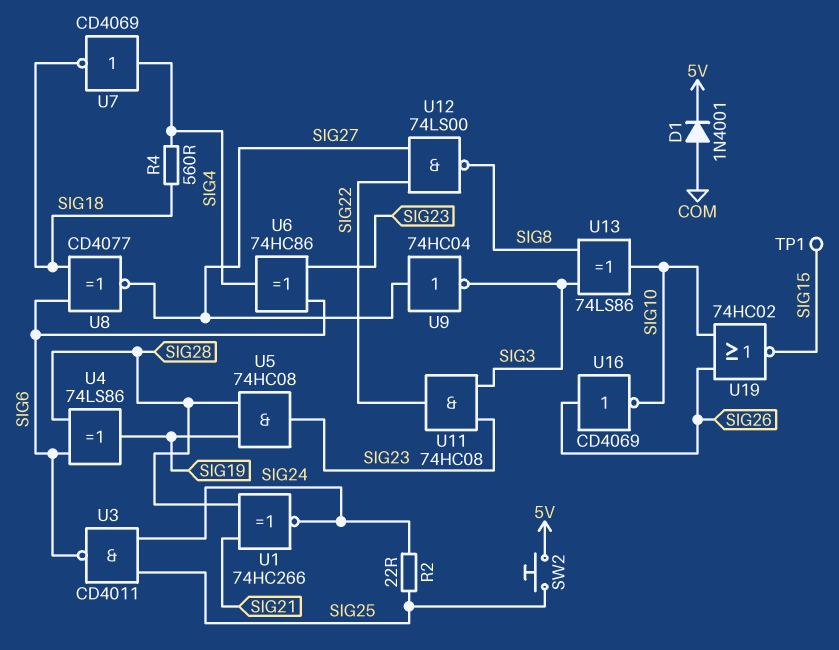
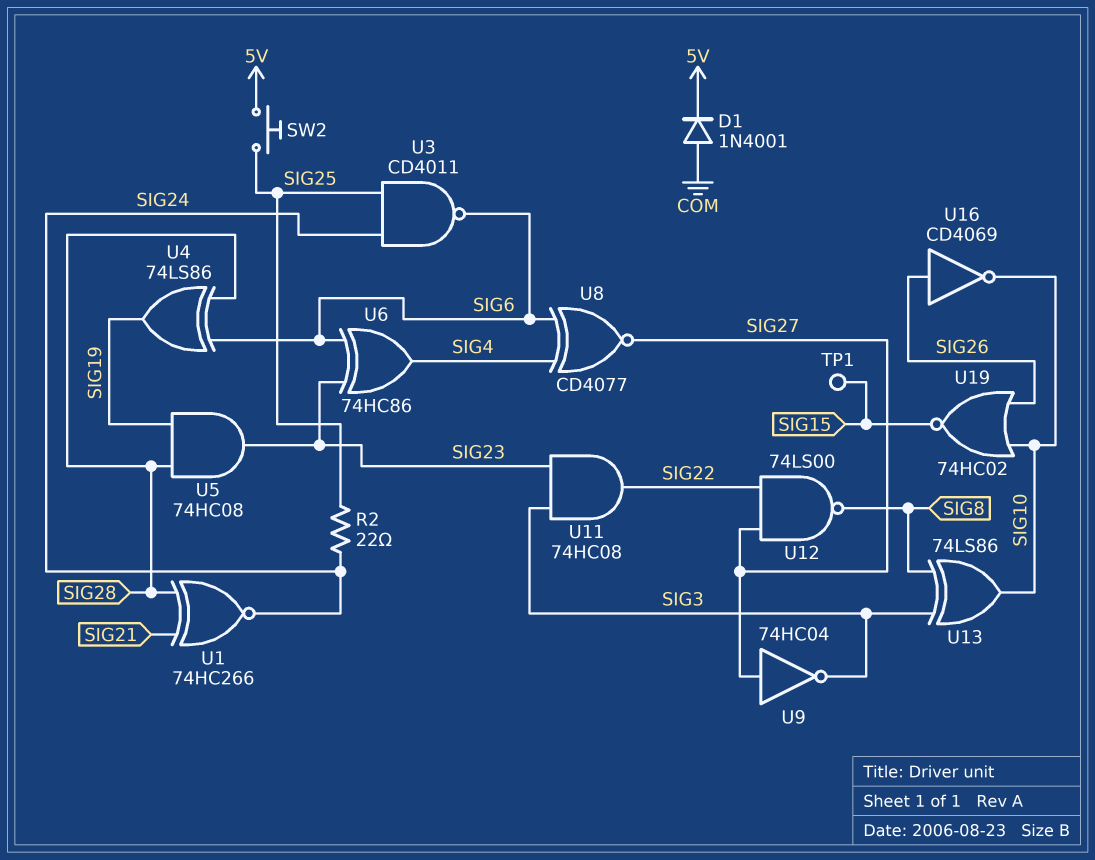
R4: 560 (SIG4, SIG18) -> none
U7: NOT CD4069 (in SIG4, out SIG18) -> none
U8: XNOR CD4077 (in SIG6, in SIG18, out SIG27) -> XNOR CD4077 (in SIG4, in SIG6, out SIG27)

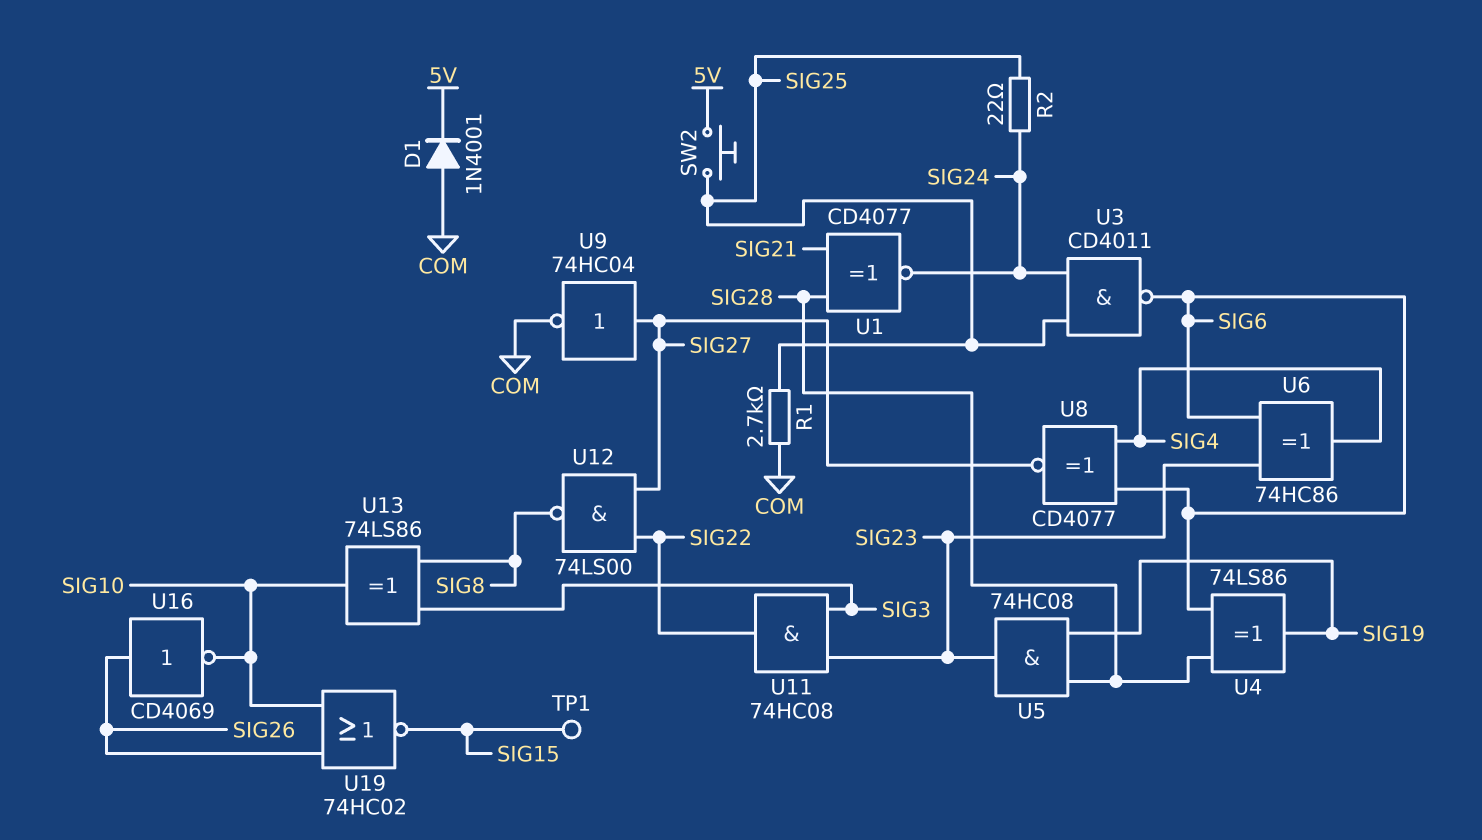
R1: none -> 2.7k (COM, SIG25)
U1: XNOR 74HC266 (in SIG21, in SIG28, out SIG24) -> XNOR CD4077 (in SIG21, in SIG28, out SIG24)
U9: NOT 74HC04 (in SIG27, out SIG3) -> NOT 74HC04 (in SIG27, out COM)

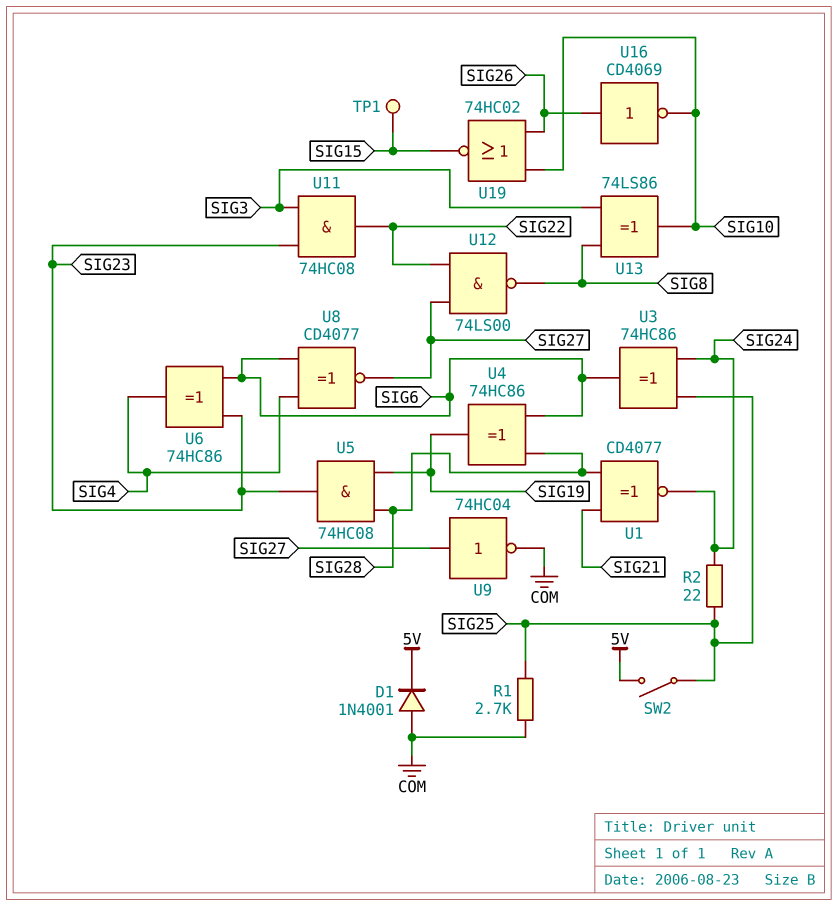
SW2: button (5V, SIG25) -> switch (5V, SIG25)
U3: NAND CD4011 (in SIG24, in SIG25, out SIG6) -> XOR 74HC86 (in SIG24, in SIG25, out SIG6)
U4: XOR 74LS86 (in SIG6, in SIG28, out SIG19) -> XOR 74HC86 (in SIG6, in SIG28, out SIG19)

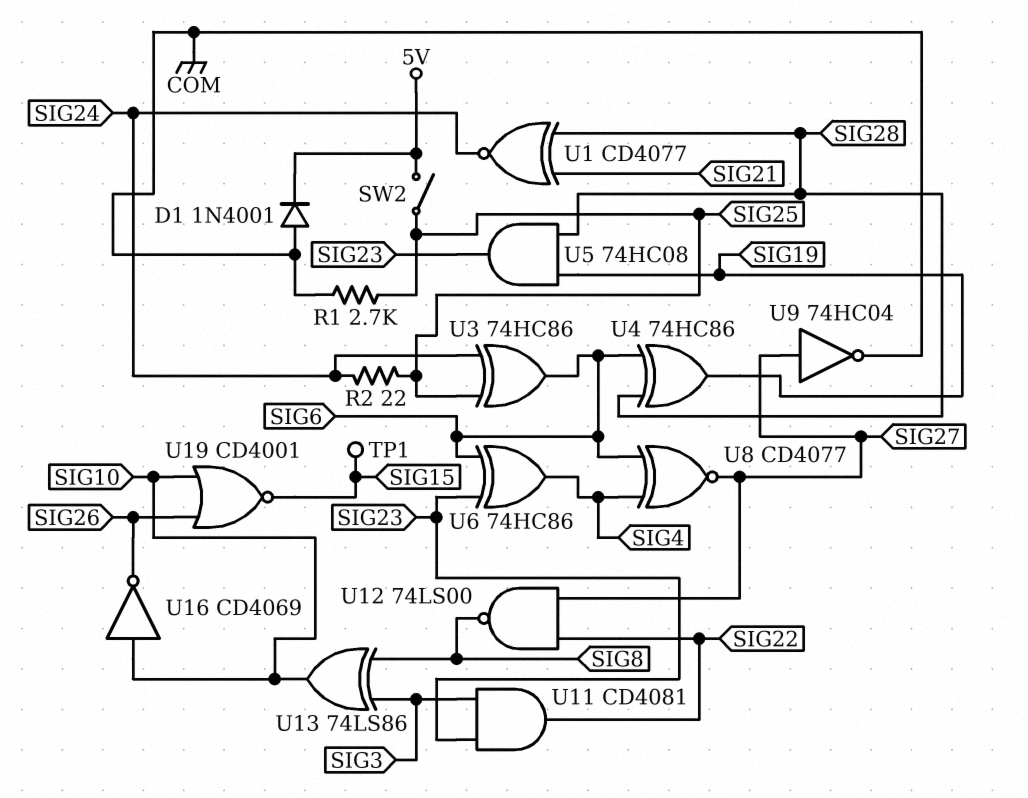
U11: AND 74HC08 (in SIG3, in SIG23, out SIG22) -> AND CD4081 (in SIG3, in SIG23, out SIG22)
U16: NOT CD4069 (in SIG26, out SIG10) -> NOT CD4069 (in SIG10, out SIG26)
U19: NOR 74HC02 (in SIG10, in SIG26, out SIG15) -> NOR CD4001 (in SIG10, in SIG26, out SIG15)

